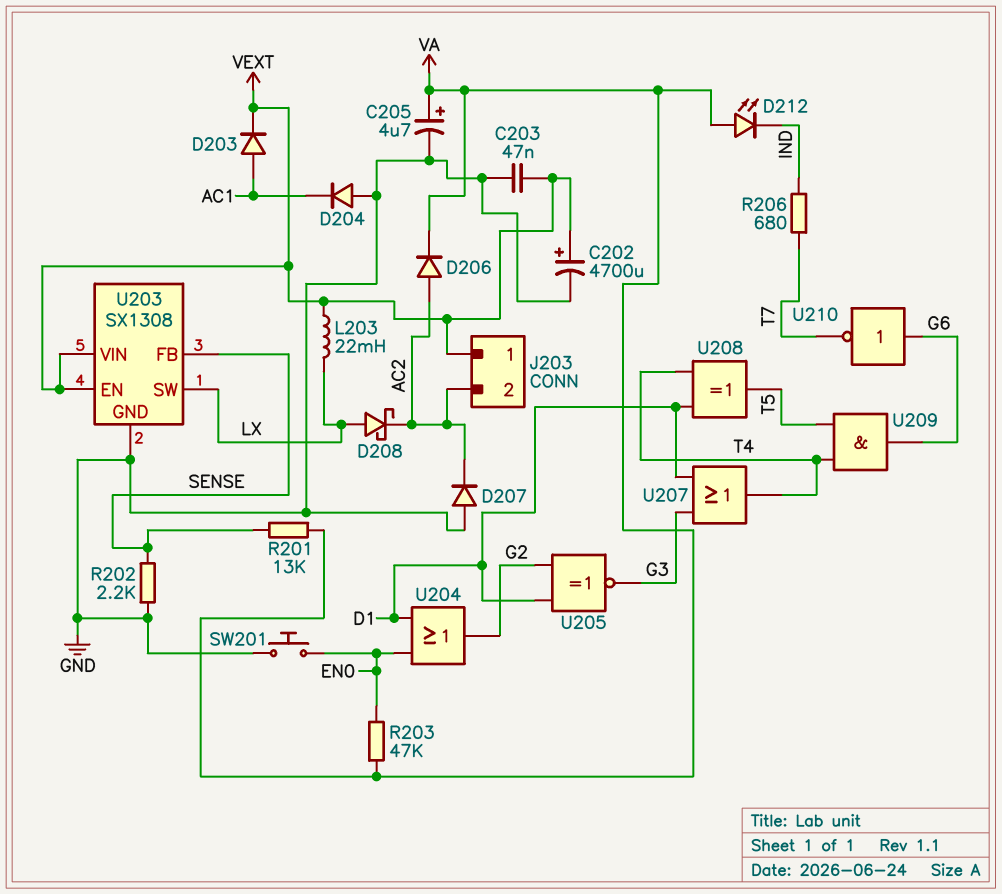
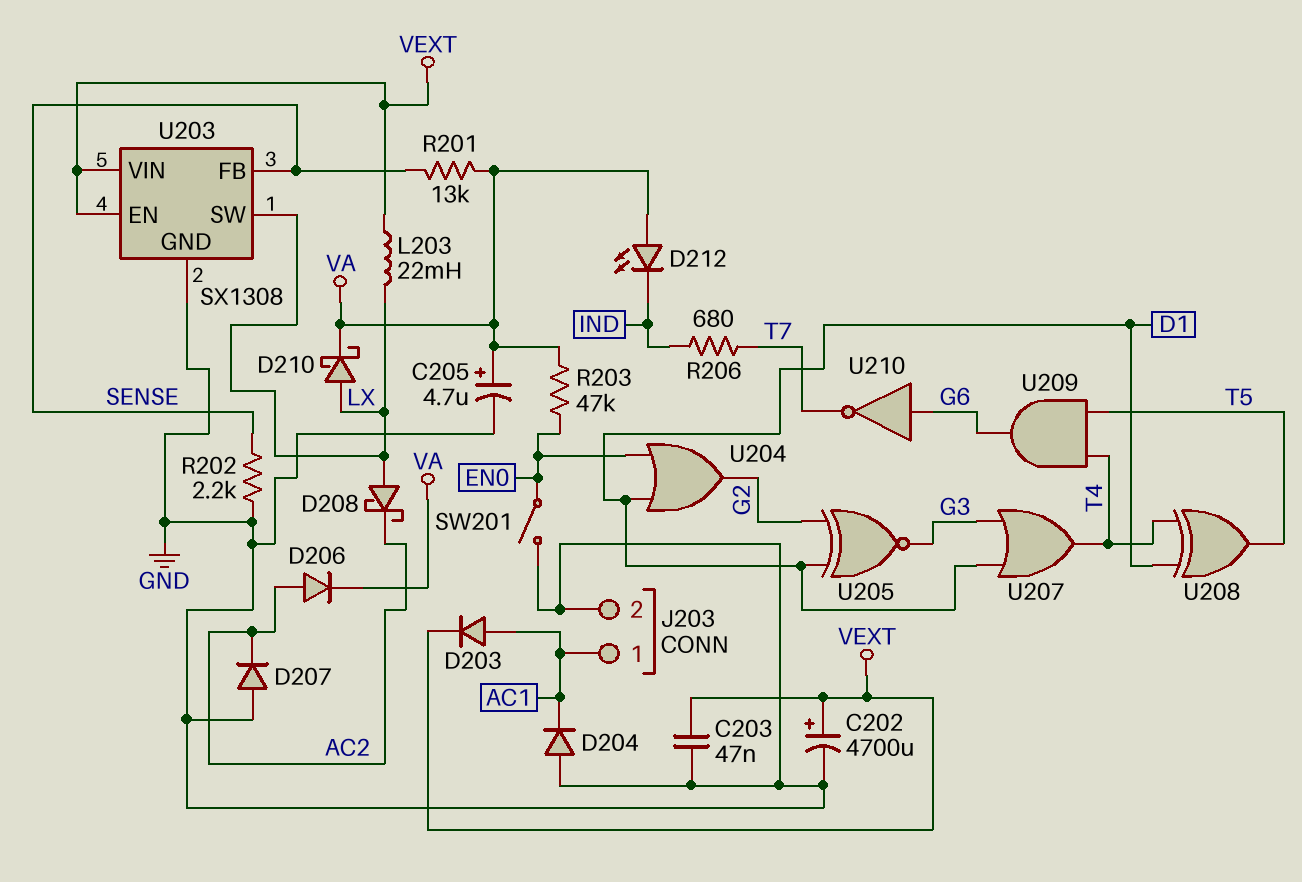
D210: none -> schottky (A LX, K VA)
J203 pin 1: VEXT -> AC1
J203 pin 2: AC2 -> GND
SW201: button (EN0, GND) -> switch (EN0, GND)

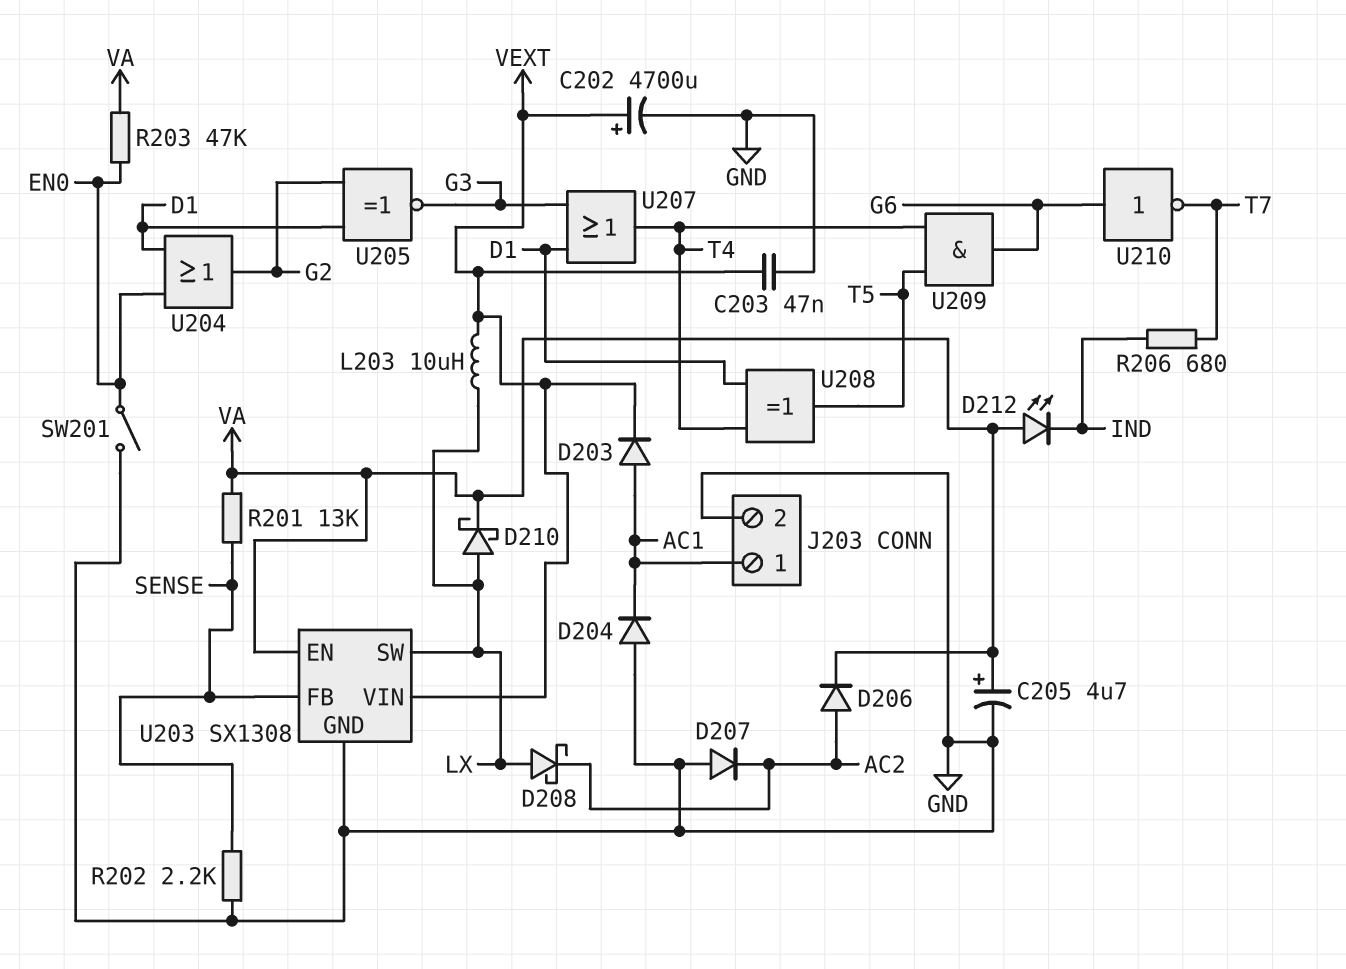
L203: 22mH (LX, VEXT) -> 10uH (LX, VEXT)
U203 pin EN: VEXT -> VA

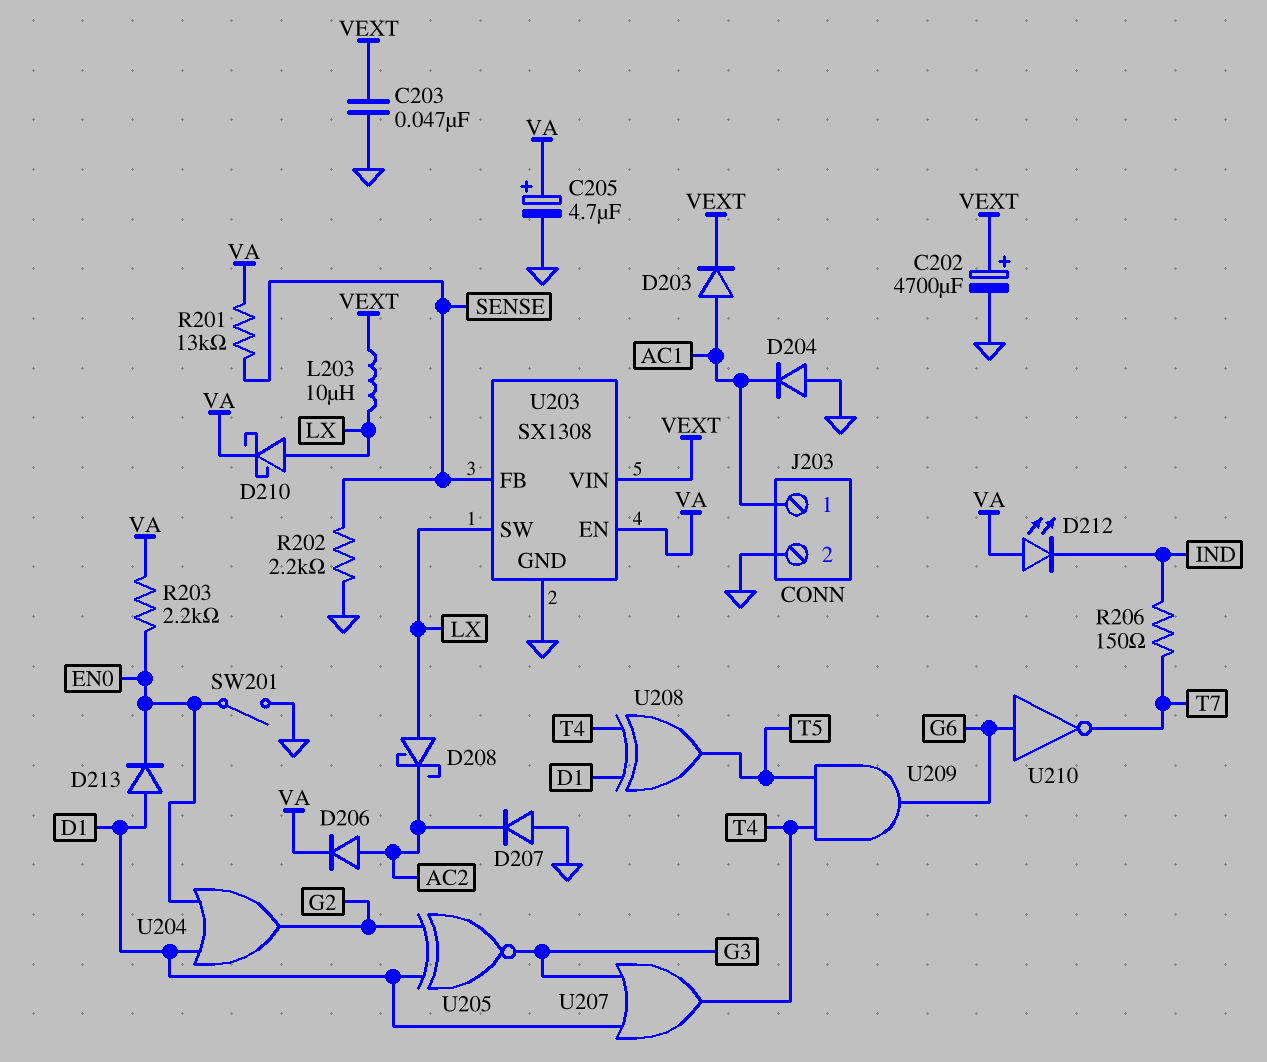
D213: none -> diode (A D1, K EN0)
R203: 47k (EN0, VA) -> 2.2k (EN0, VA)
R206: 680 (IND, T7) -> 150 (IND, T7)

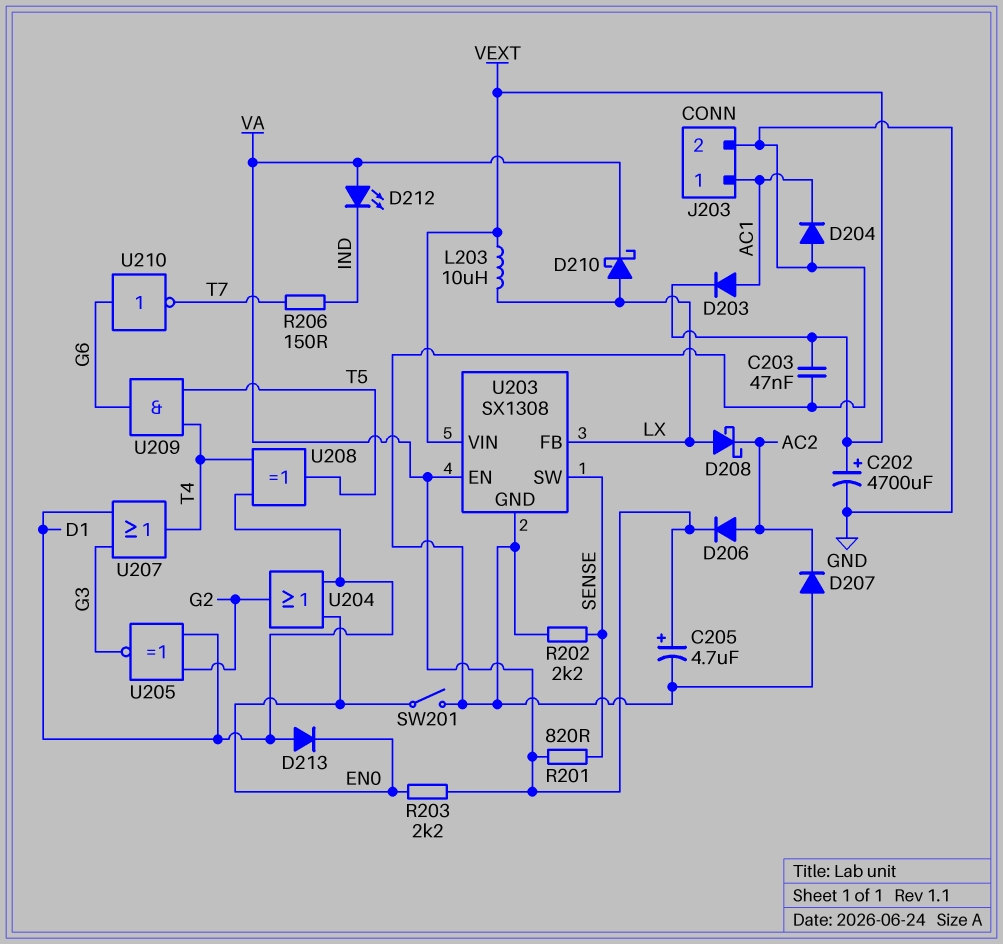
R201: 13k (SENSE, VA) -> 820 (SENSE, VA)
U203 pin FB: SENSE -> LX
U203 pin SW: LX -> SENSE

